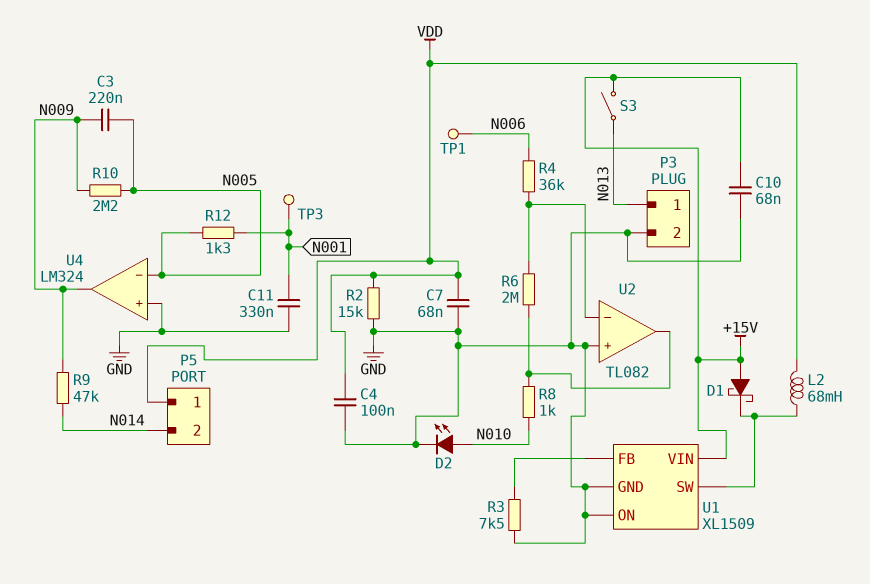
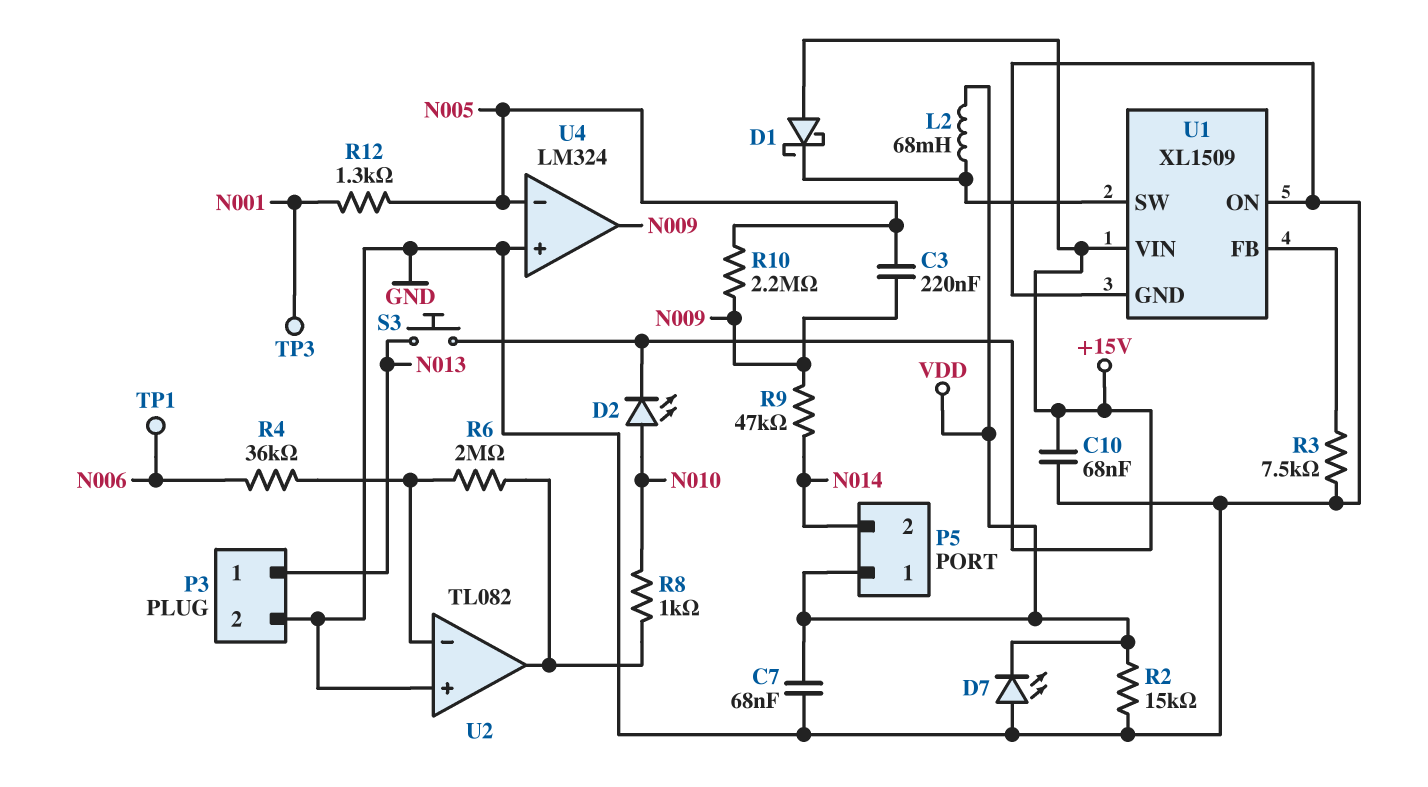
C4: 100nF (GND, VDD) -> none
C11: 330nF (GND, N001) -> none
D2: LED (A N010, K GND) -> LED (A N010, K +15V)
D7: none -> LED (A GND, K VDD)
S3: switch (+15V, N013) -> button (+15V, N013)

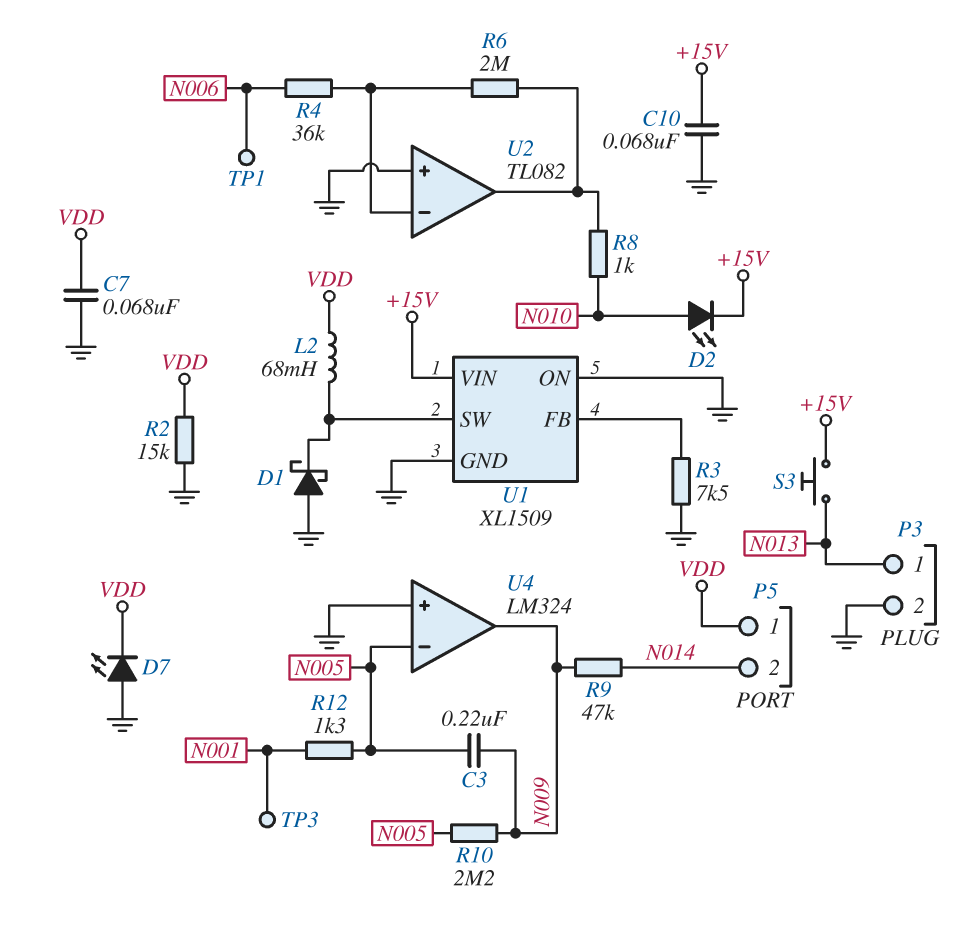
D1: schottky (A +15V, K U1/SW) -> schottky (A GND, K U1/SW)

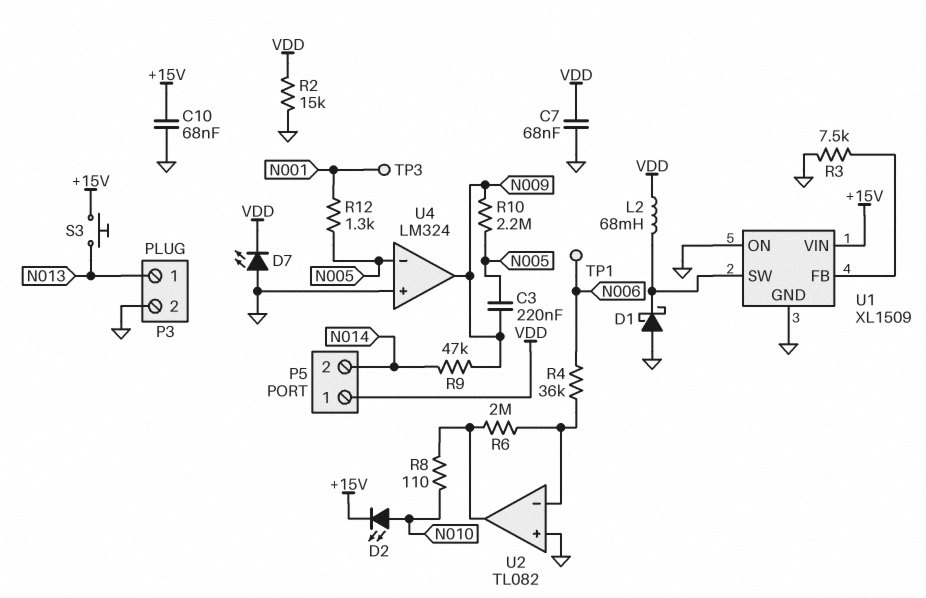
R8: 1k (N010, U2/out) -> 110 (N010, U2/out)

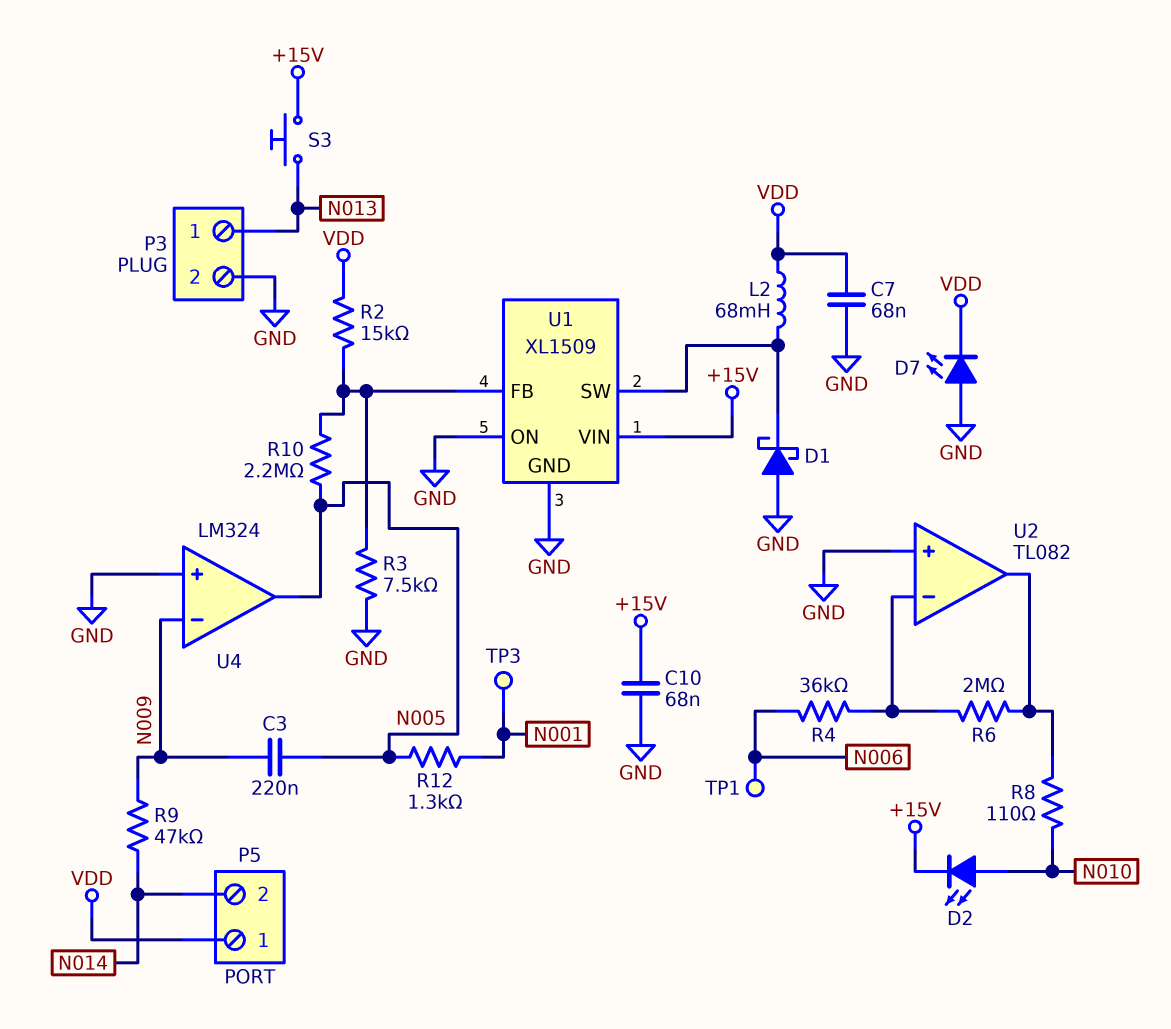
R2: 15k (GND, VDD) -> 15k (U1/FB, VDD)
R10: 2.2M (N005, N009) -> 2.2M (N005, U1/FB)
U4 pin in-: N005 -> N009
U4 pin out: N009 -> N005

